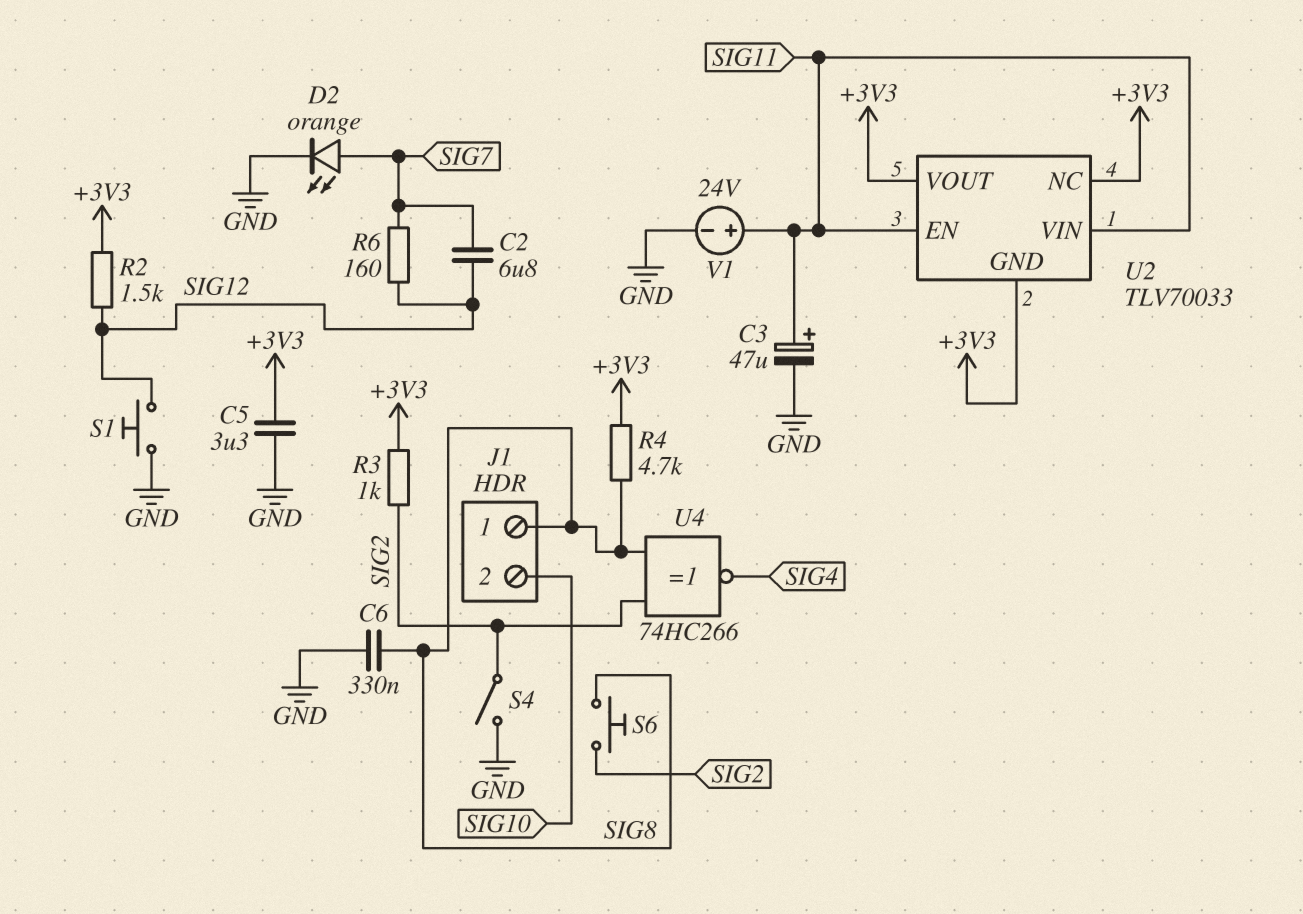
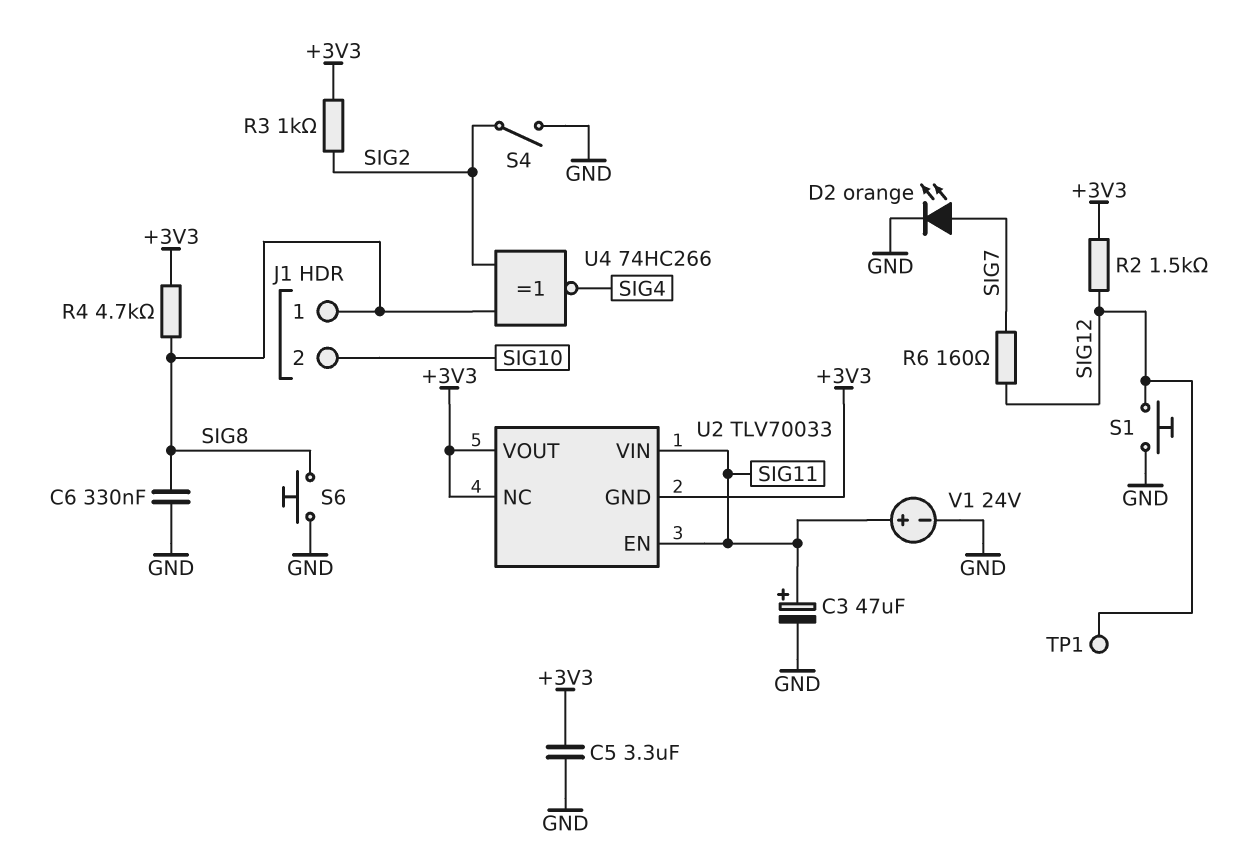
C2: 6.8uF (SIG7, SIG12) -> none
S6: button (SIG2, SIG8) -> button (GND, SIG8)
TP1: none -> test point (SIG12)

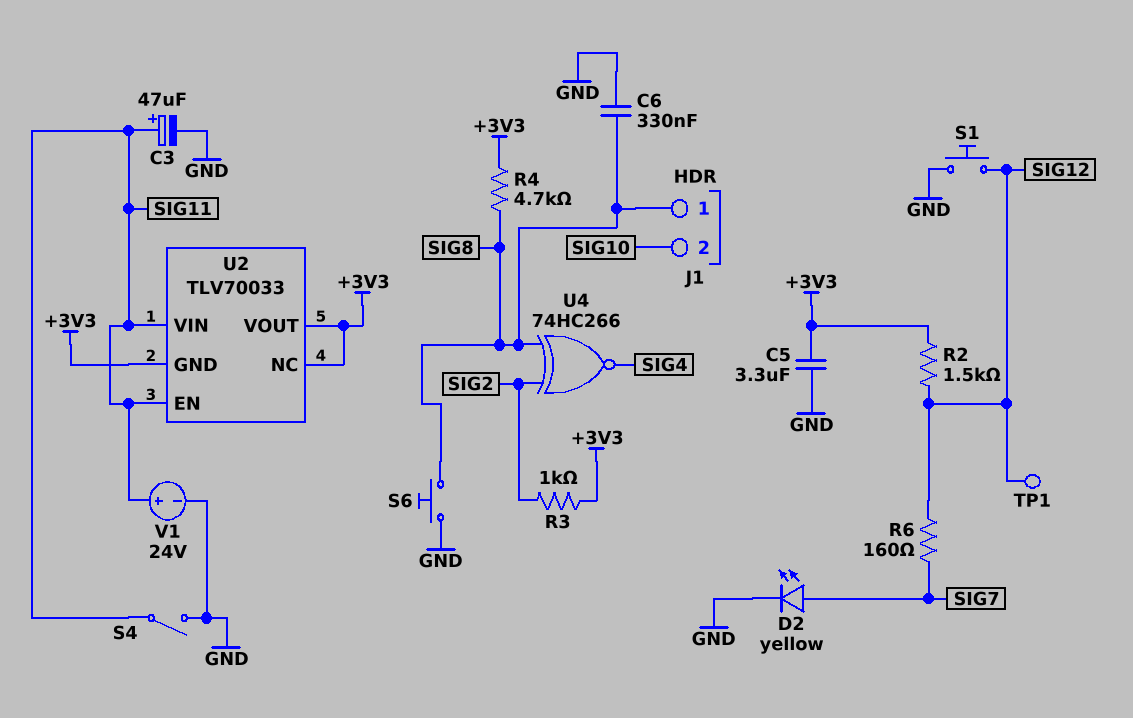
D2: LED orange (A SIG7, K GND) -> LED yellow (A SIG7, K GND)
S4: switch (GND, SIG2) -> switch (GND, SIG11)

